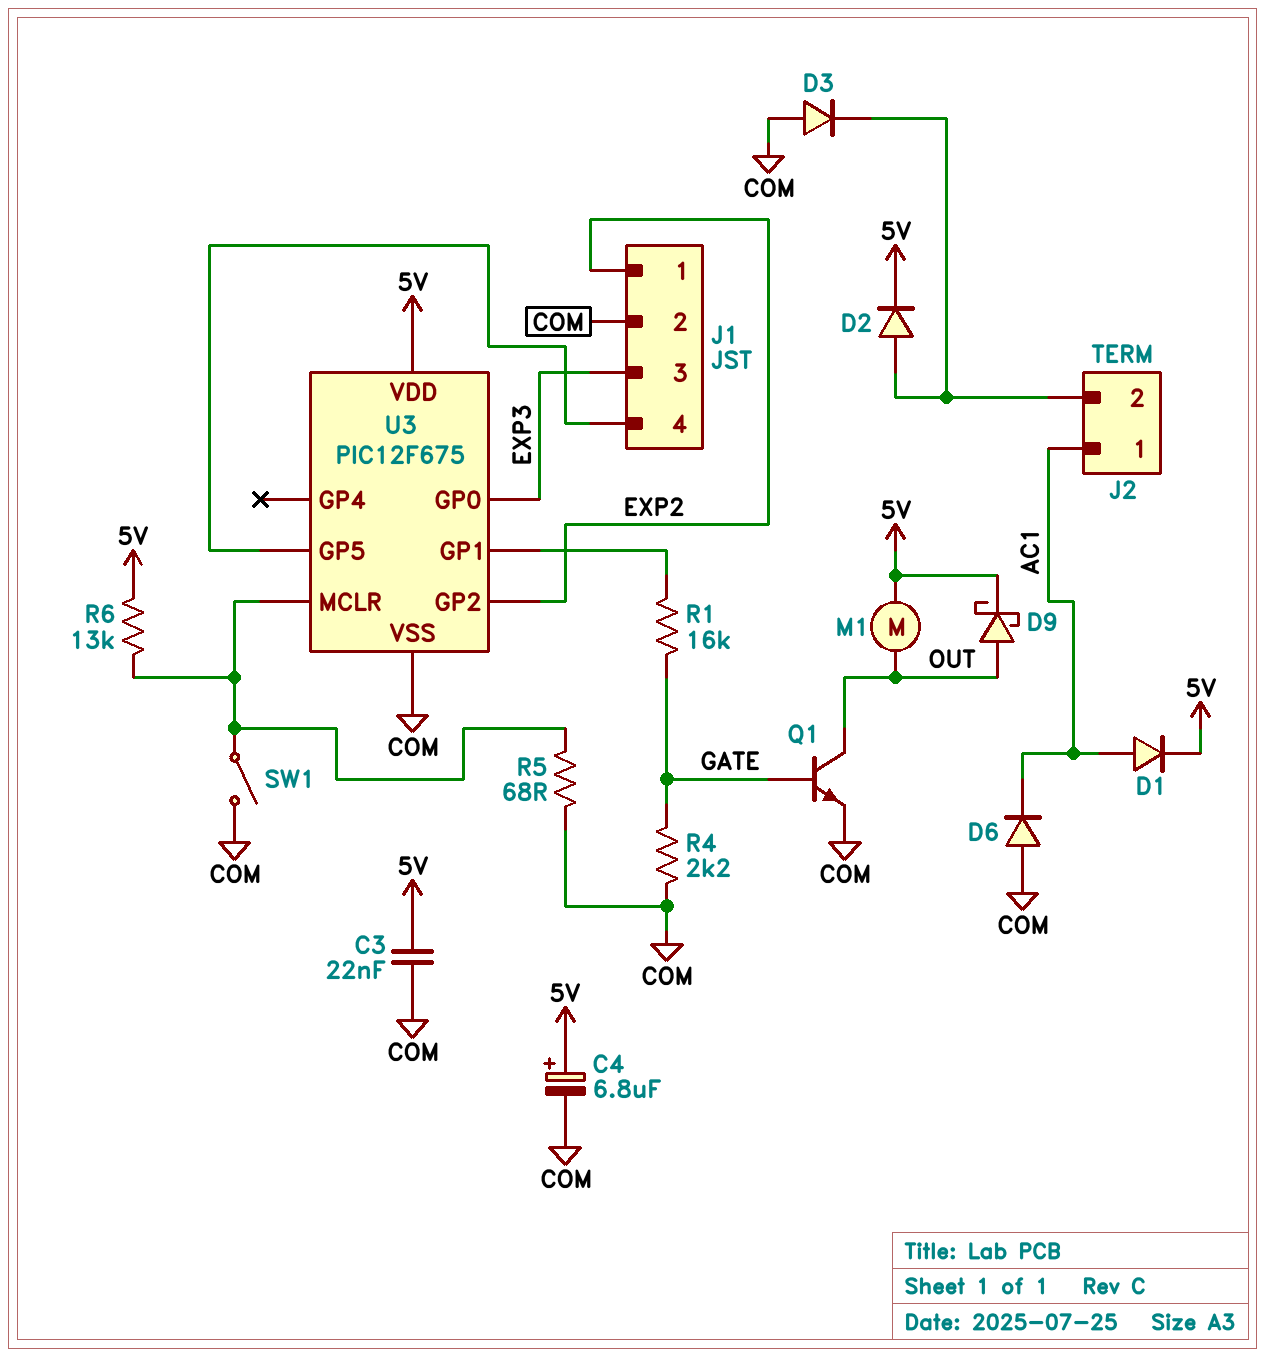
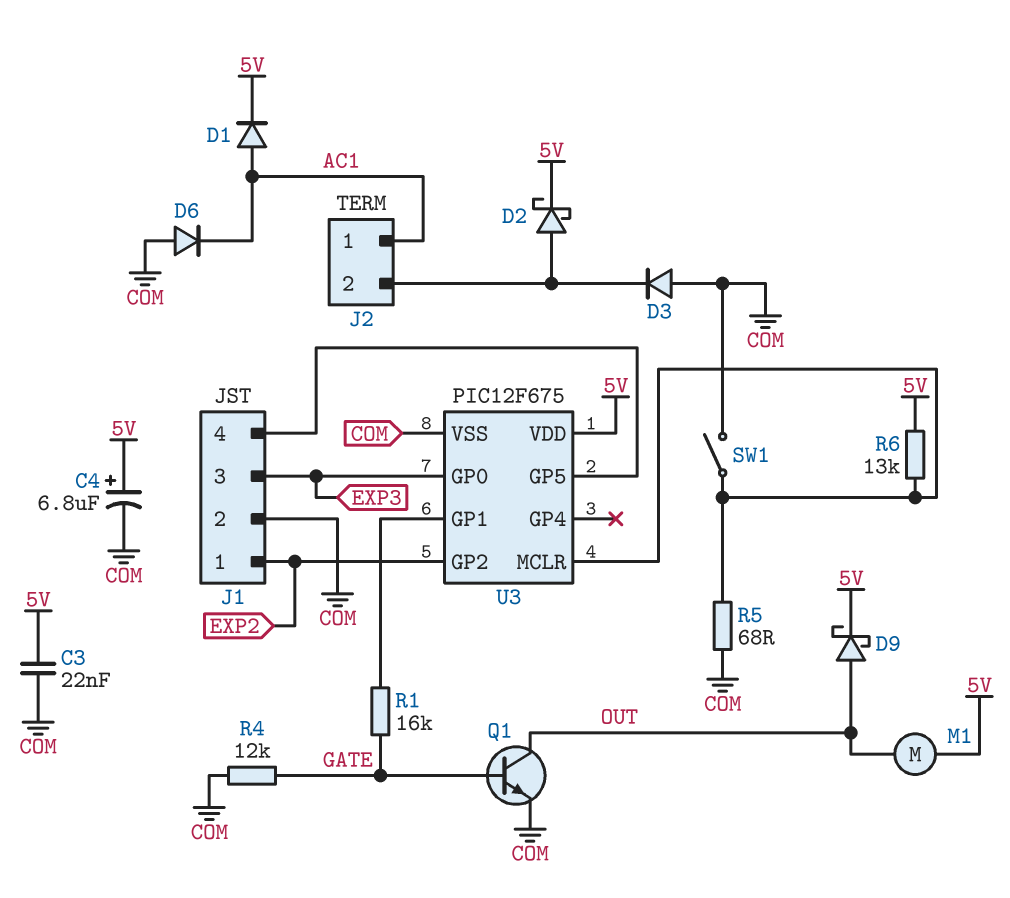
D2: diode (A J2/2, K 5V) -> schottky (A J2/2, K 5V)
R4: 2.2k (COM, GATE) -> 12k (COM, GATE)

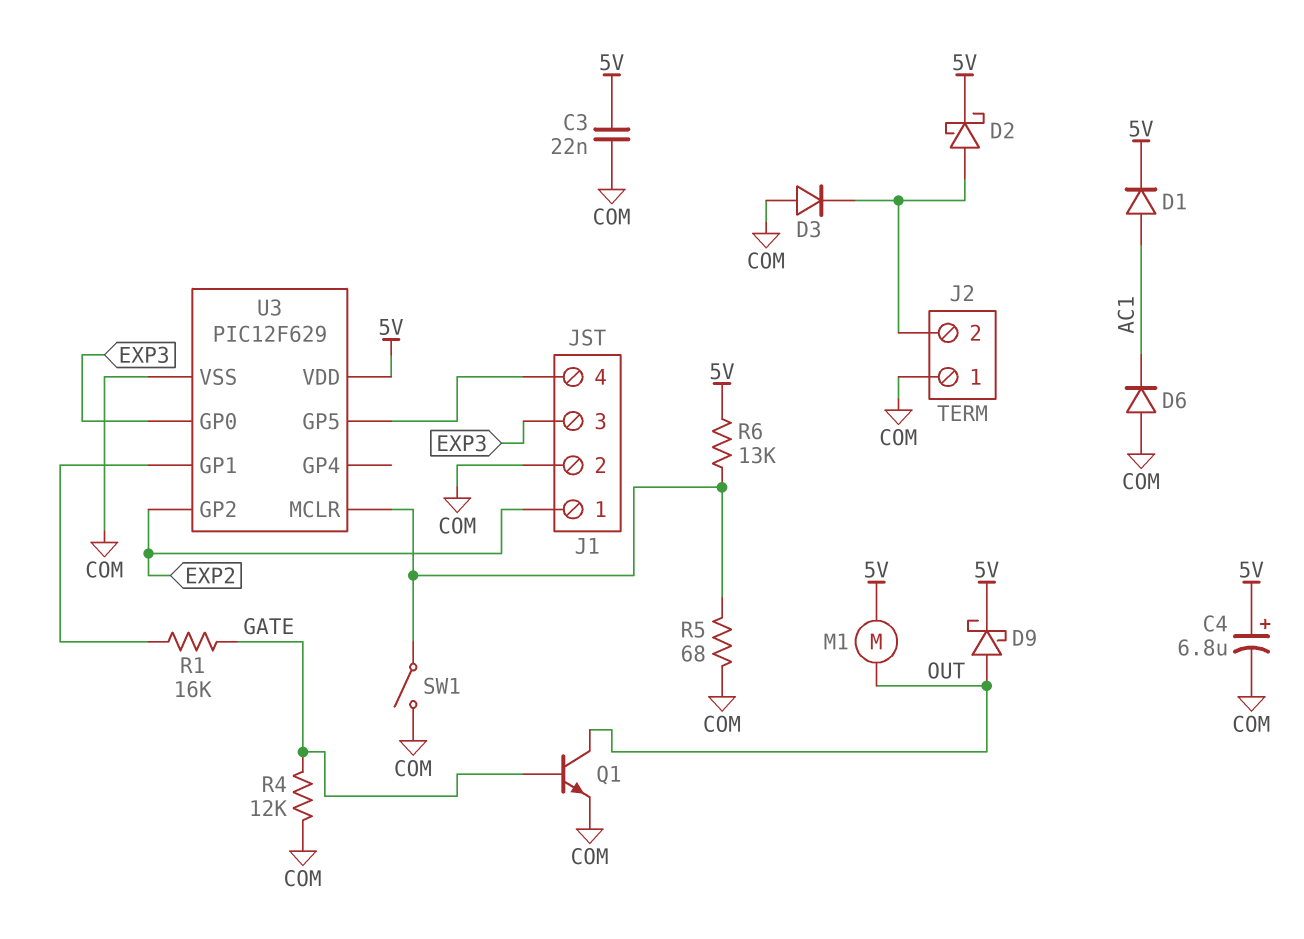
J2 pin 1: AC1 -> COM
U3: PIC12F675 -> PIC12F629

